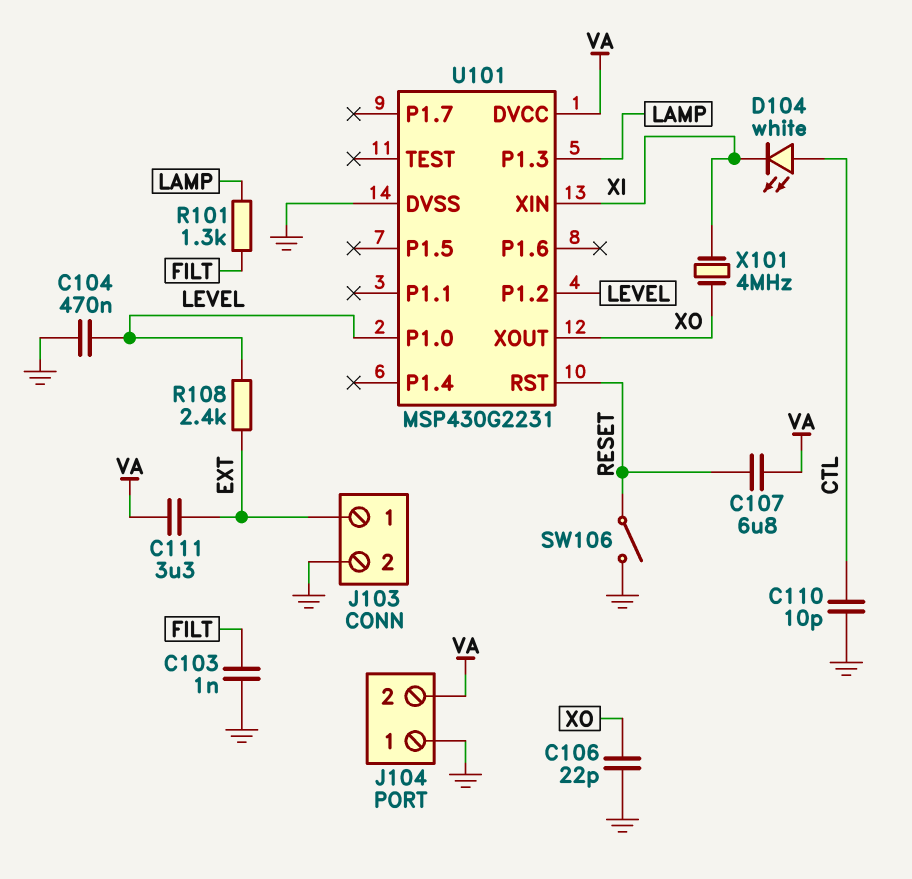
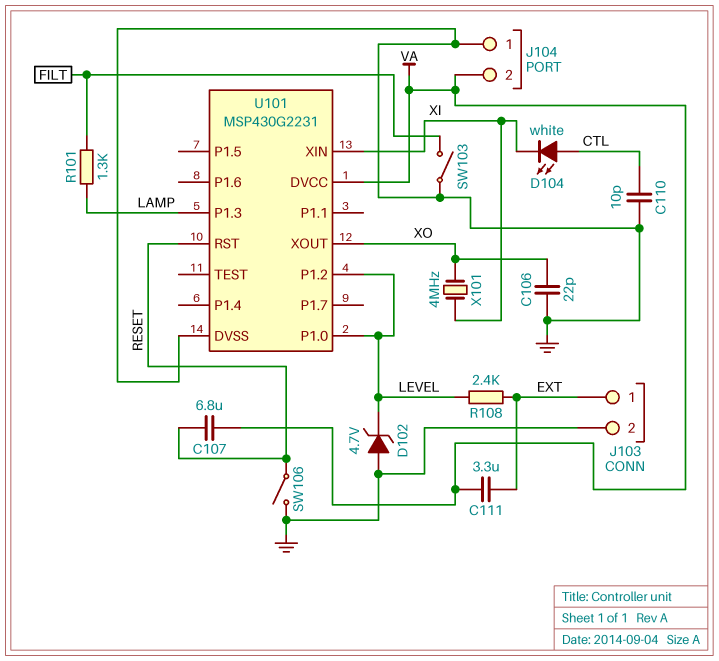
C103: 1nF (FILT, GND) -> none
C104: 470nF (GND, LEVEL) -> none
D102: none -> zener 4.7V (A GND, K LEVEL)
SW103: none -> switch (FILT, GND)

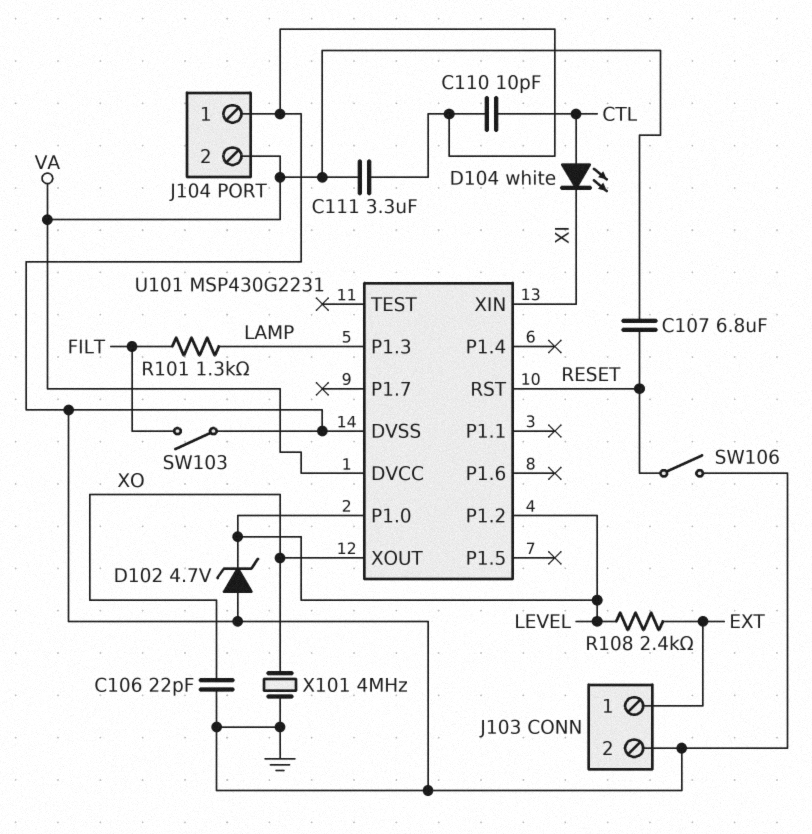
C111: 3.3uF (EXT, VA) -> 3.3uF (GND, VA)
X101: 4MHz (XI, XO) -> 4MHz (GND, XO)

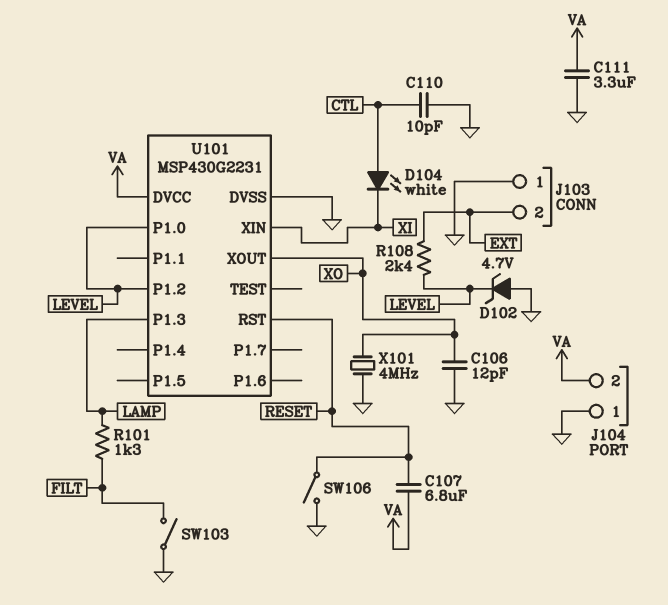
C106: 22pF (GND, XO) -> 12pF (GND, XO)
J103 pin 1: EXT -> GND
J103 pin 2: GND -> EXT

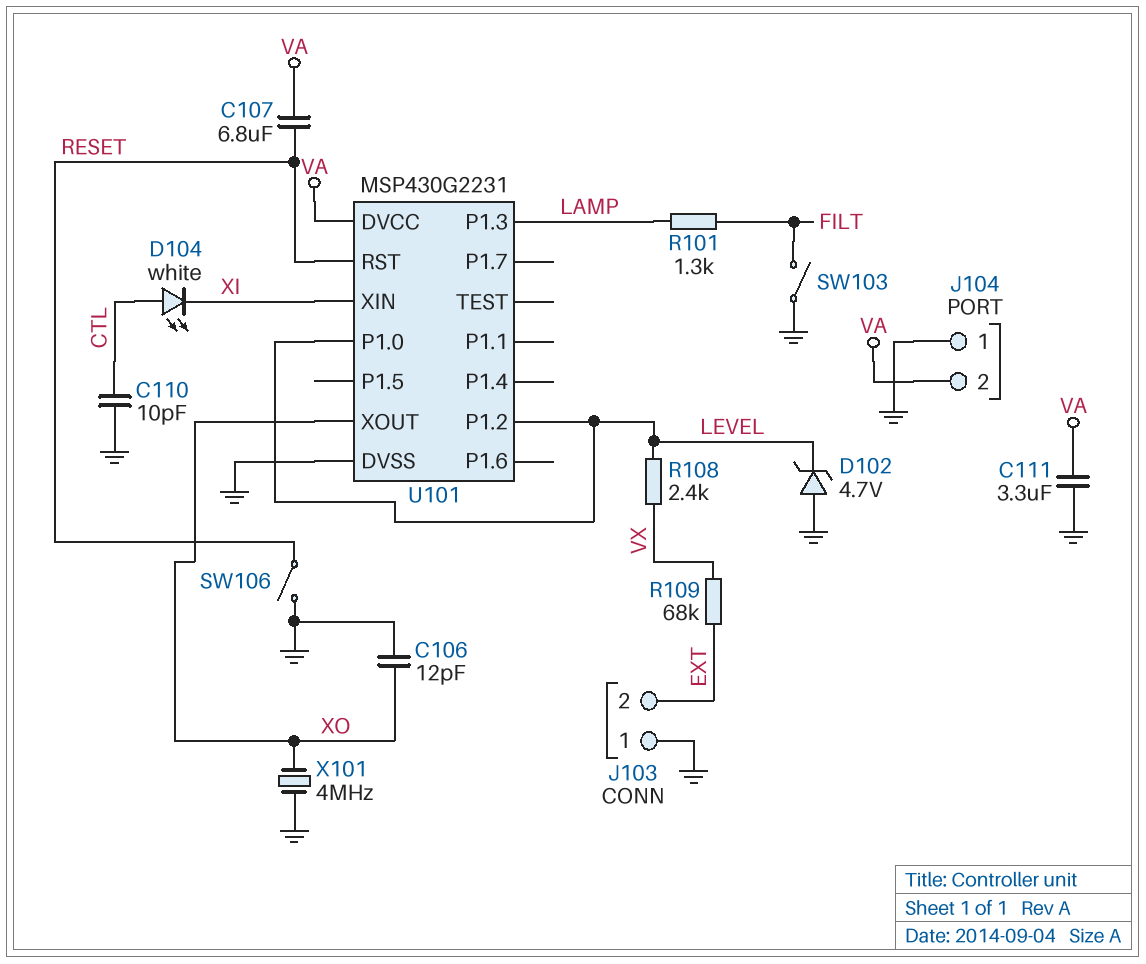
R108: 2.4k (EXT, LEVEL) -> 2.4k (LEVEL, VX)
R109: none -> 68k (EXT, VX)

